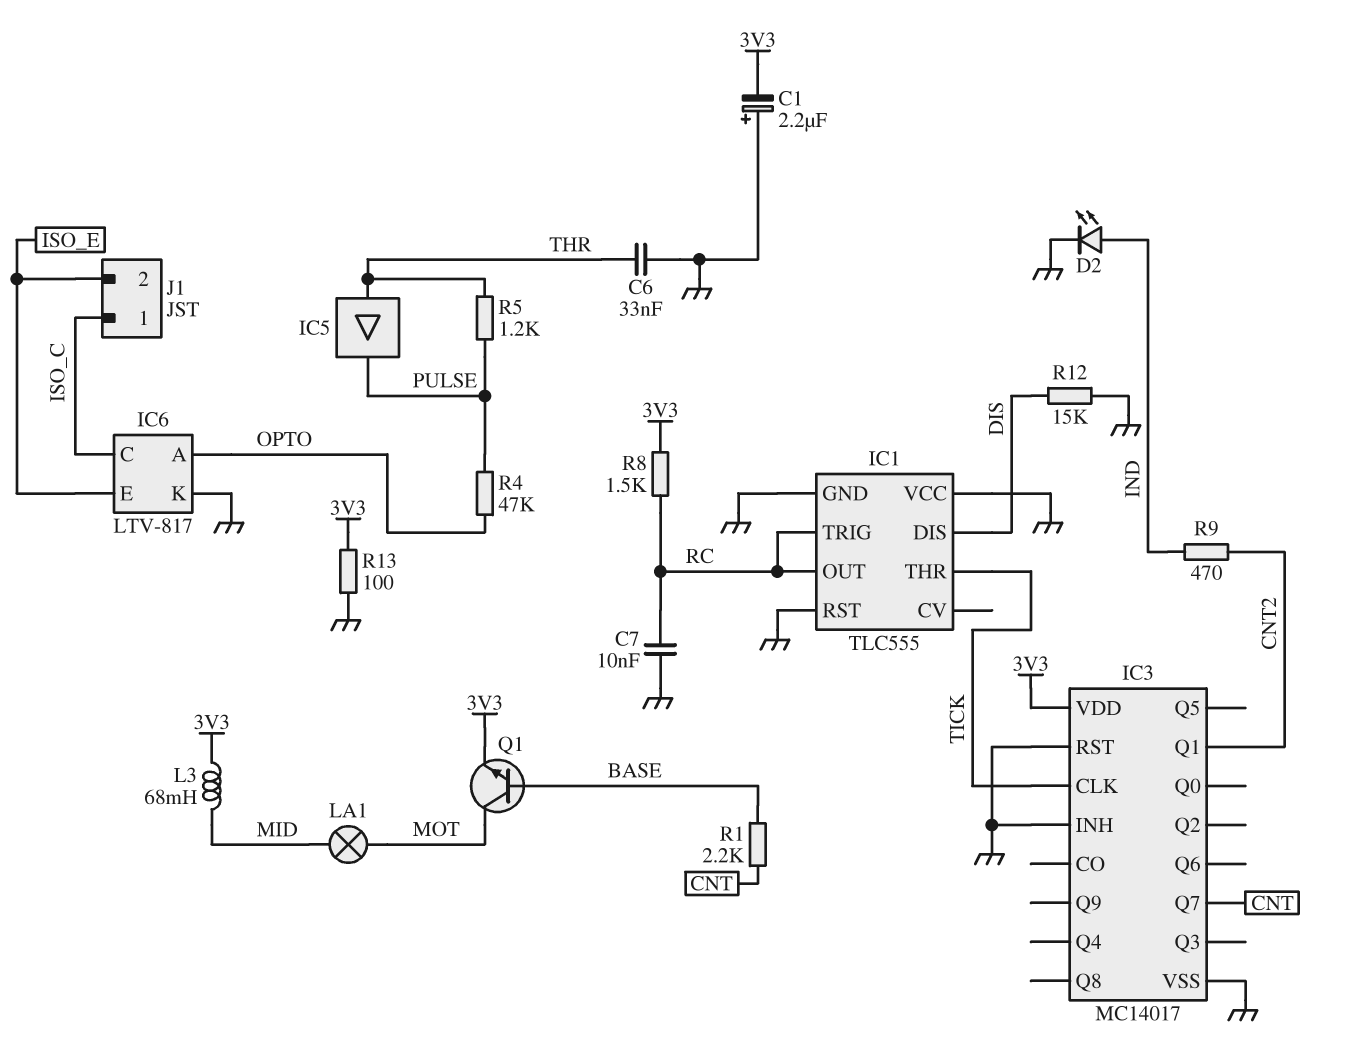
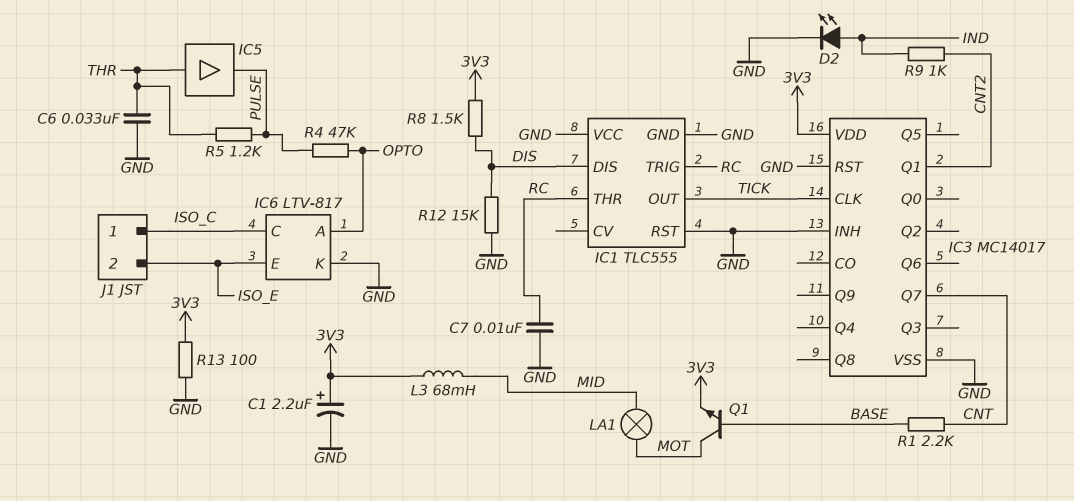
C1: 2.2uF (plus GND, minus 3V3) -> 2.2uF (plus 3V3, minus GND)
IC1 pin OUT: RC -> TICK
IC1 pin THR: TICK -> RC
R8: 1.5k (3V3, RC) -> 1.5k (3V3, DIS)
R9: 470 (CNT2, IND) -> 1k (CNT2, IND)

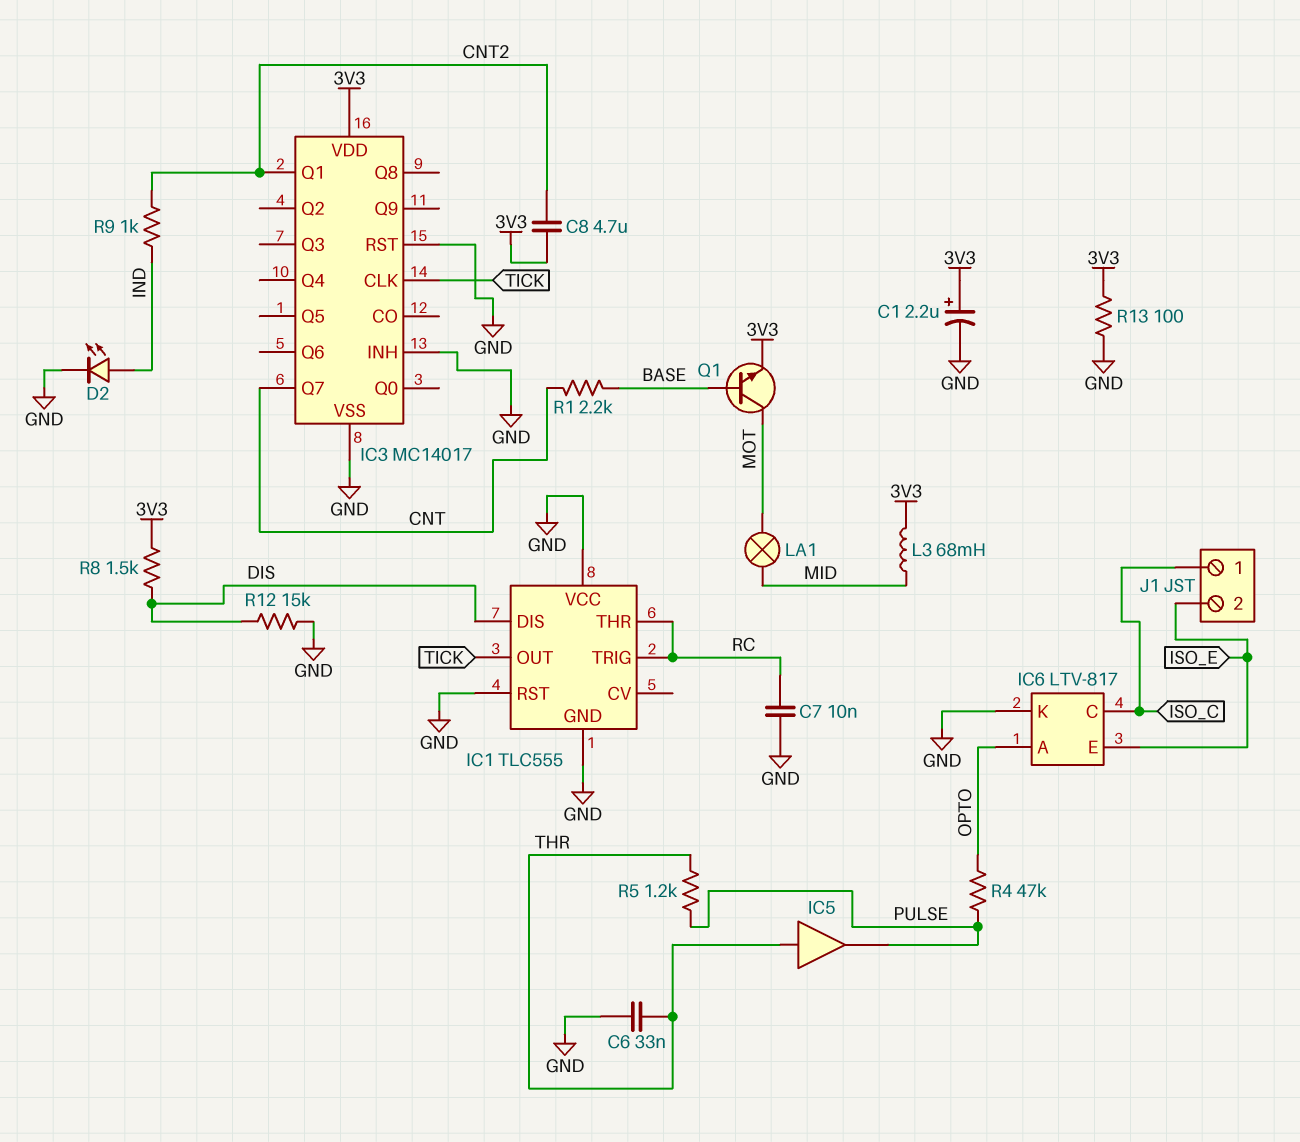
C8: none -> 4.7uF (3V3, CNT2)

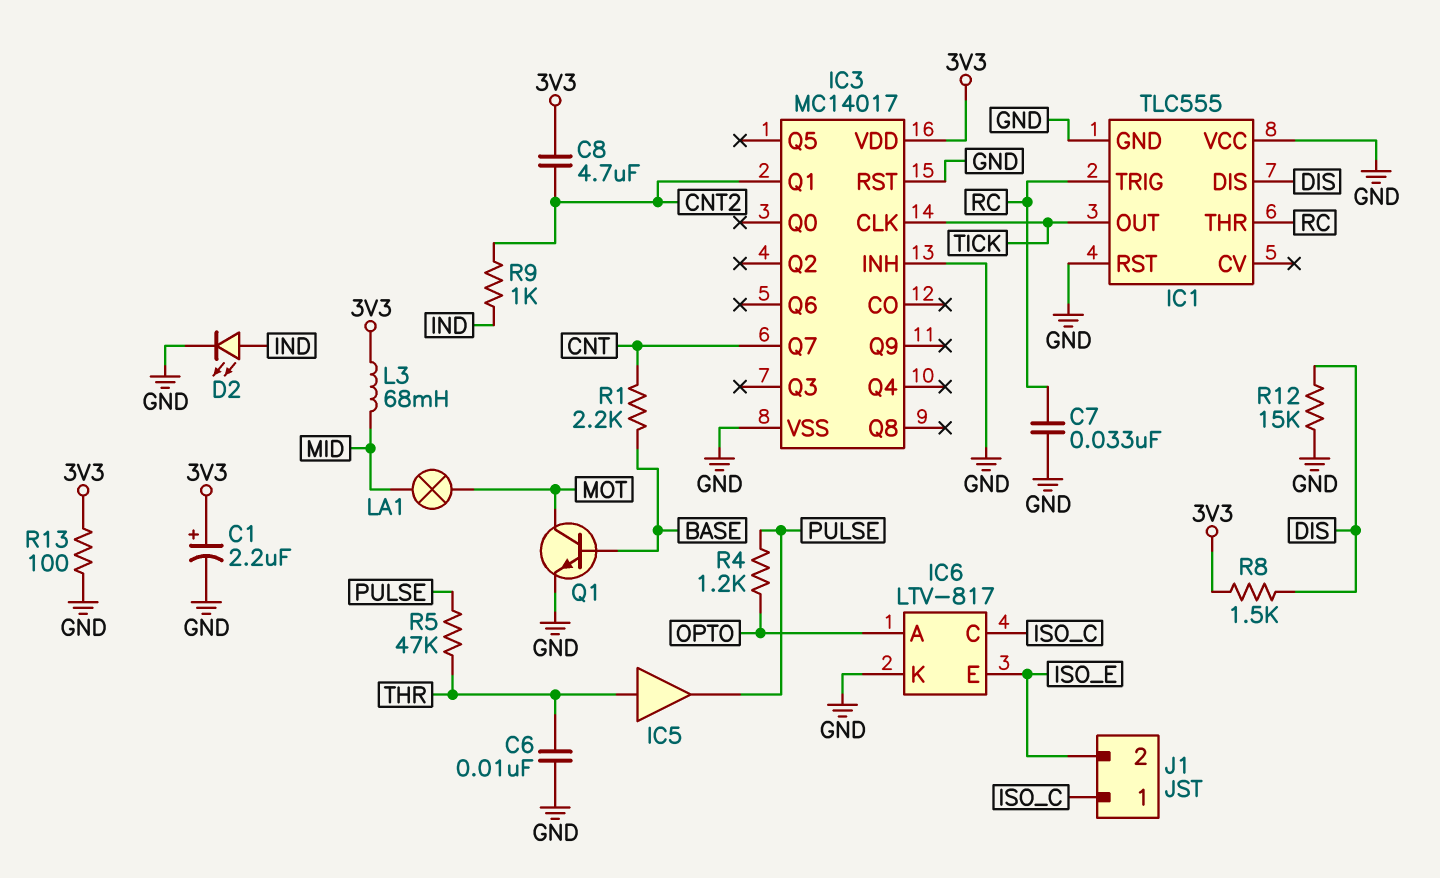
C6: 33nF (GND, THR) -> 10nF (GND, THR)
C7: 10nF (GND, RC) -> 33nF (GND, RC)
Q1: NPN (B BASE, C MOT, E 3V3) -> NPN (B BASE, C MOT, E GND)
R4: 47k (OPTO, PULSE) -> 1.2k (OPTO, PULSE)
R5: 1.2k (PULSE, THR) -> 47k (PULSE, THR)

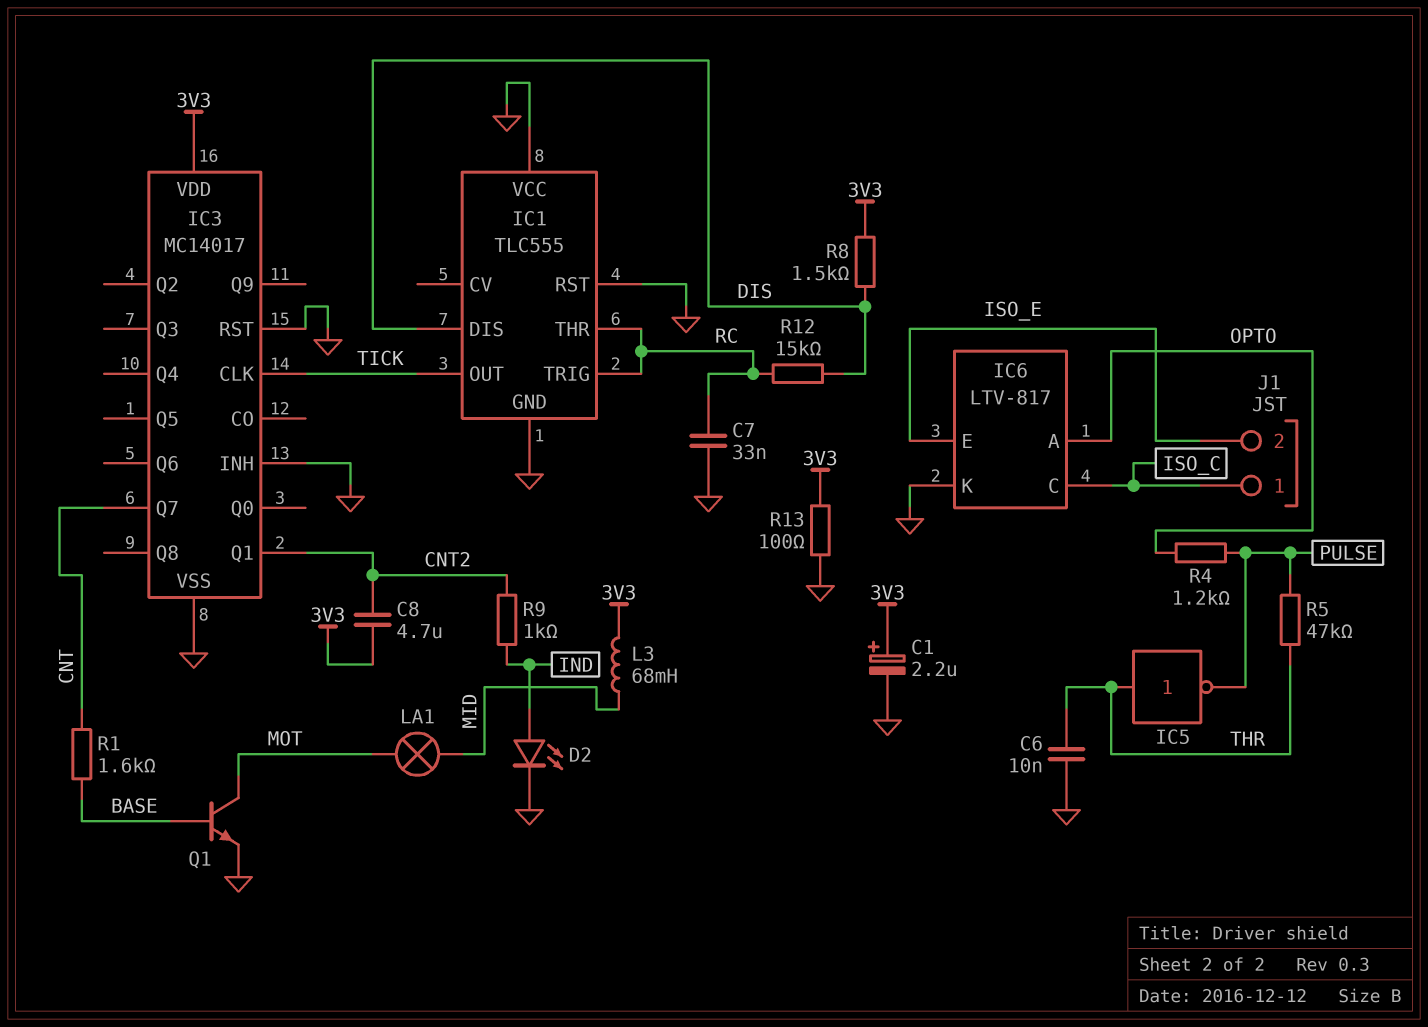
IC5: buffer (in THR, out PULSE) -> NOT (in THR, out PULSE)
R1: 2.2k (BASE, CNT) -> 1.6k (BASE, CNT)
R12: 15k (DIS, GND) -> 15k (DIS, RC)

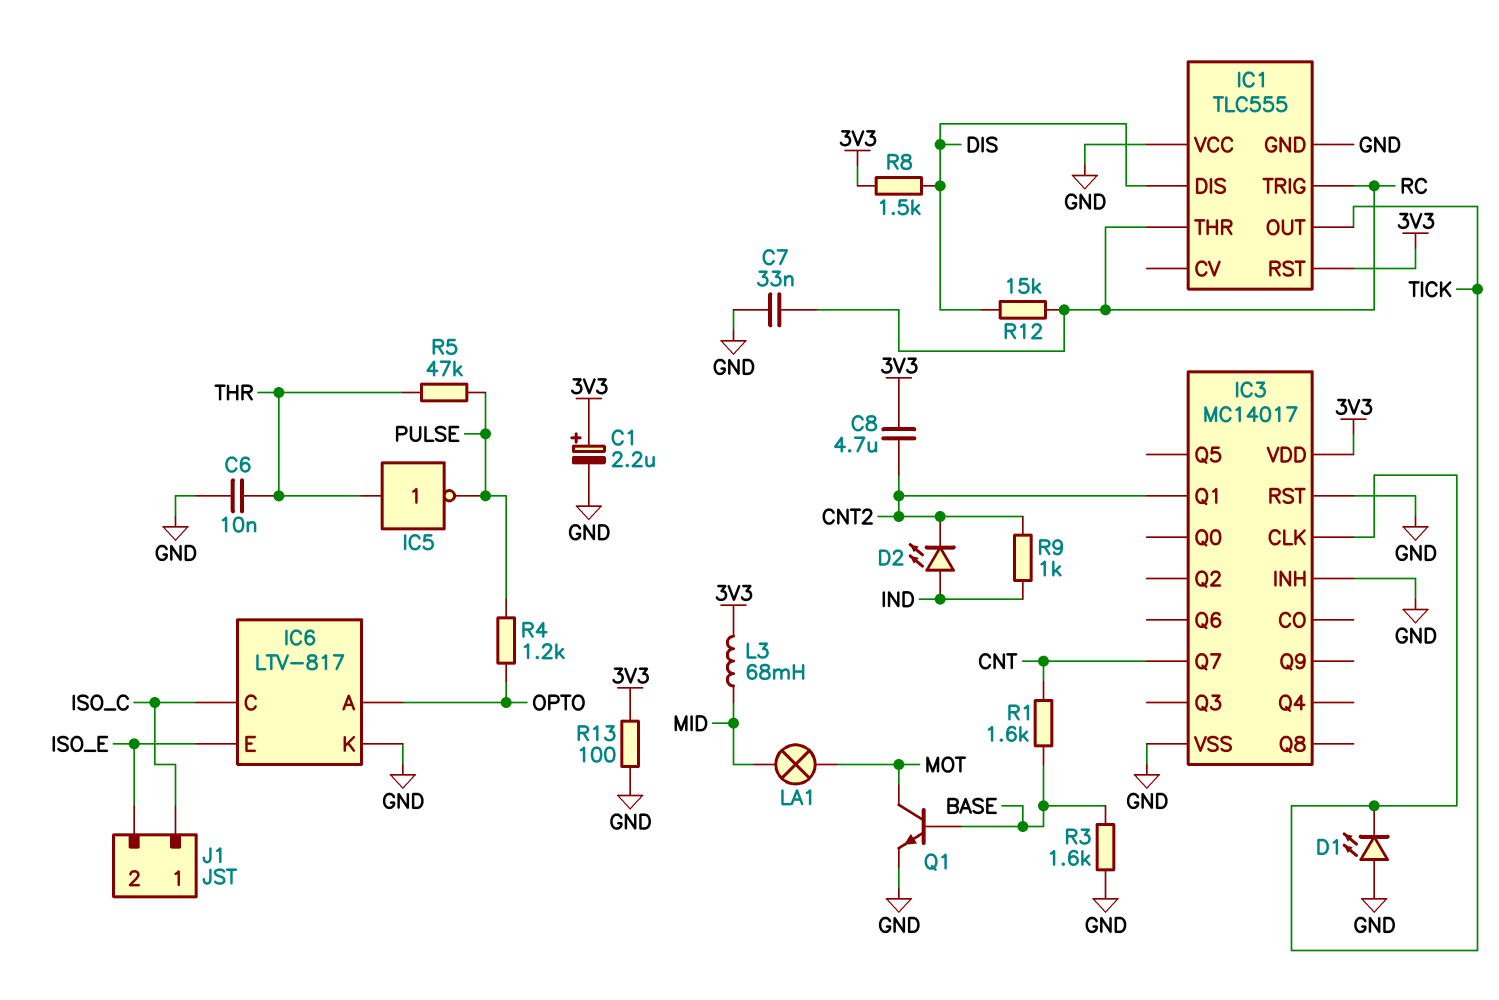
D1: none -> LED (A GND, K TICK)
D2: LED (A IND, K GND) -> LED (A IND, K CNT2)
IC1 pin RST: GND -> 3V3
R3: none -> 1.6k (BASE, GND)

